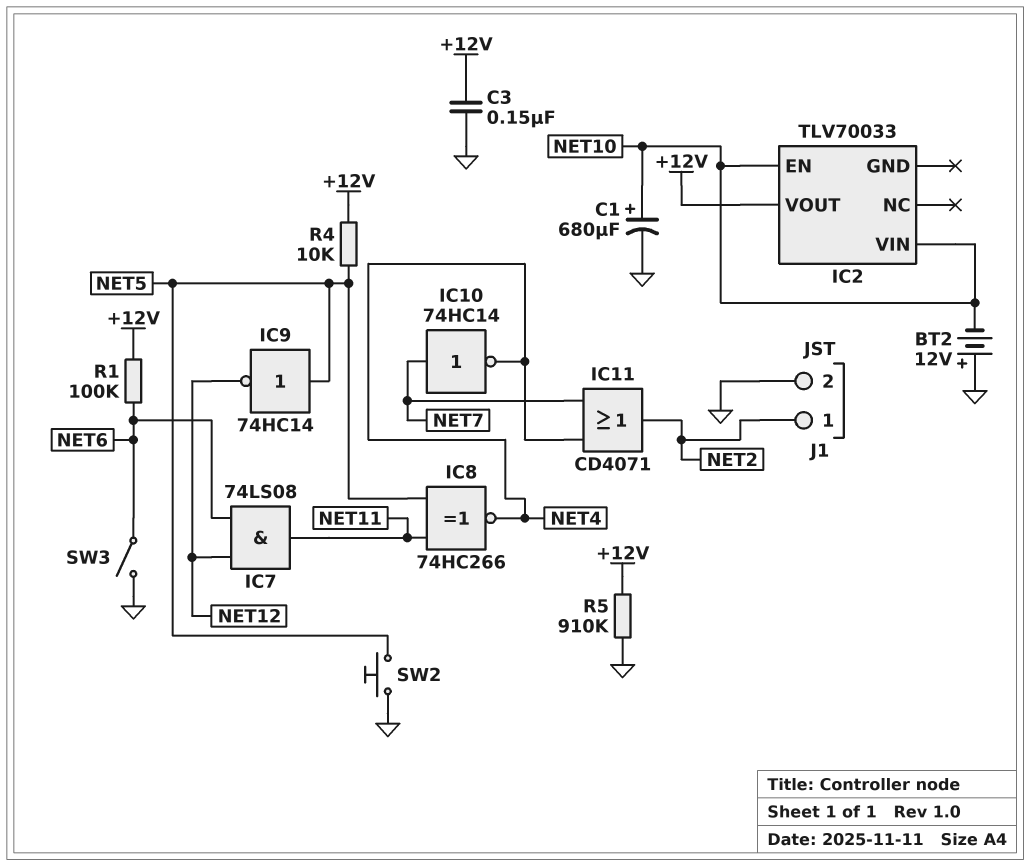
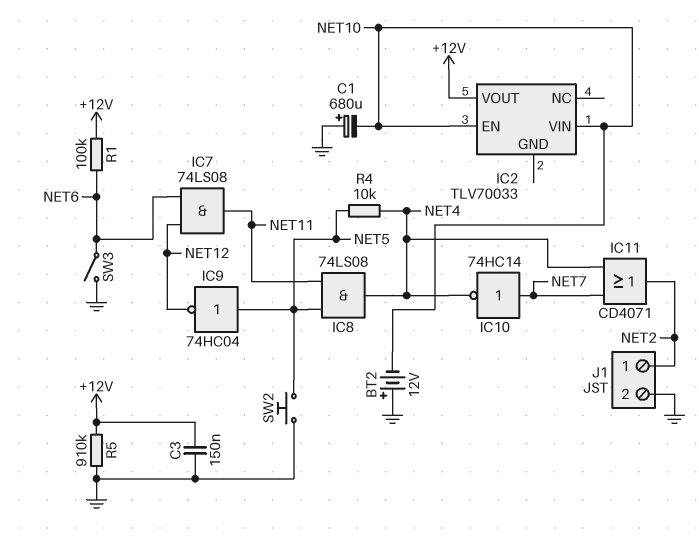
C1: 680uF (plus NET10, minus GND) -> 680uF (plus GND, minus NET10)
IC8: XNOR 74HC266 (in NET5, in NET11, out NET4) -> AND 74LS08 (in NET5, in NET11, out NET4)
IC9: NOT 74HC14 (in NET5, out NET12) -> NOT 74HC04 (in NET5, out NET12)
R4: 10k (+12V, NET5) -> 10k (NET4, NET5)

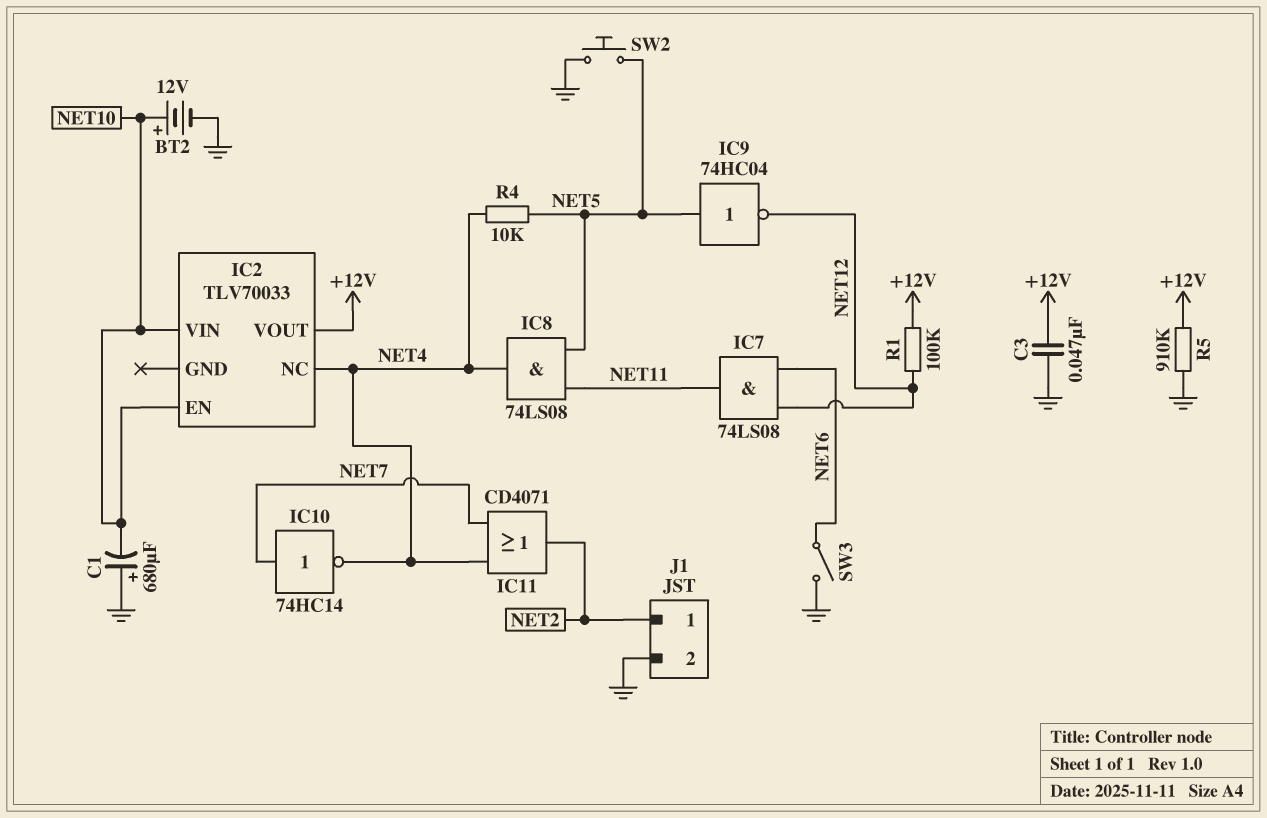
BT2: 12V (plus GND, minus NET10) -> 12V (plus NET10, minus GND)
C3: 150nF (+12V, GND) -> 47nF (+12V, GND)
IC2 pin NC: none -> NET4
R1: 100k (+12V, NET6) -> 100k (+12V, NET12)

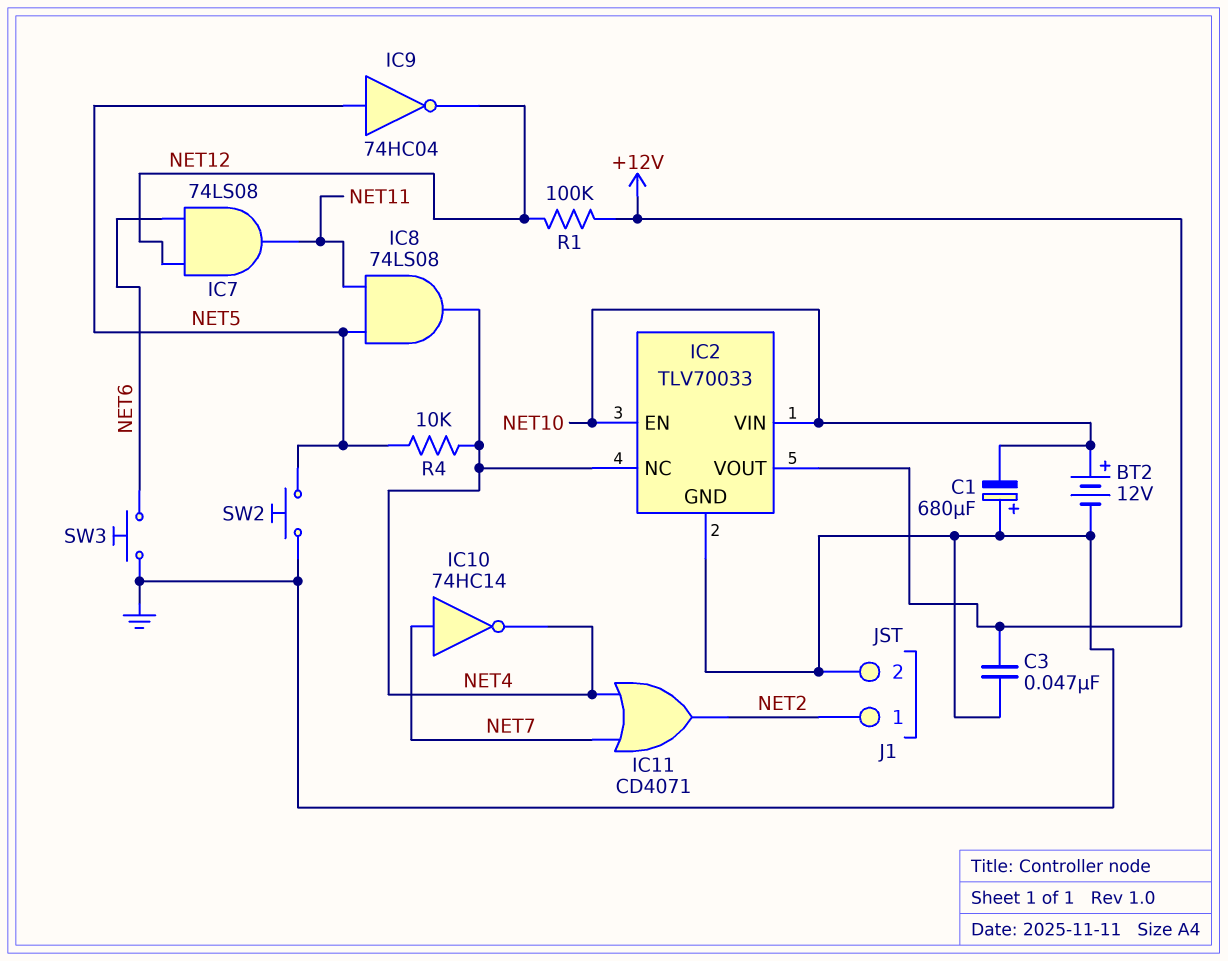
IC2 pin GND: none -> GND
R5: 910k (+12V, GND) -> none
SW3: switch (GND, NET6) -> button (GND, NET6)

